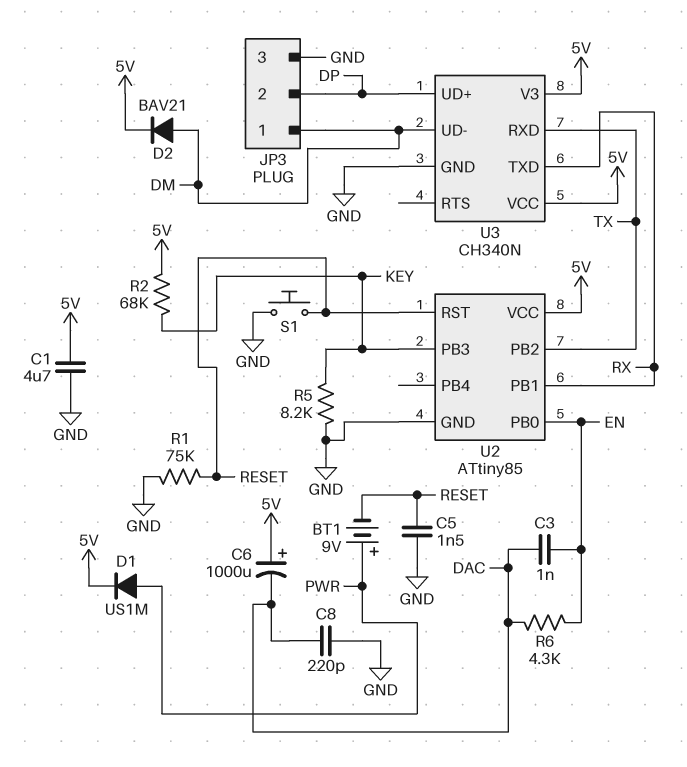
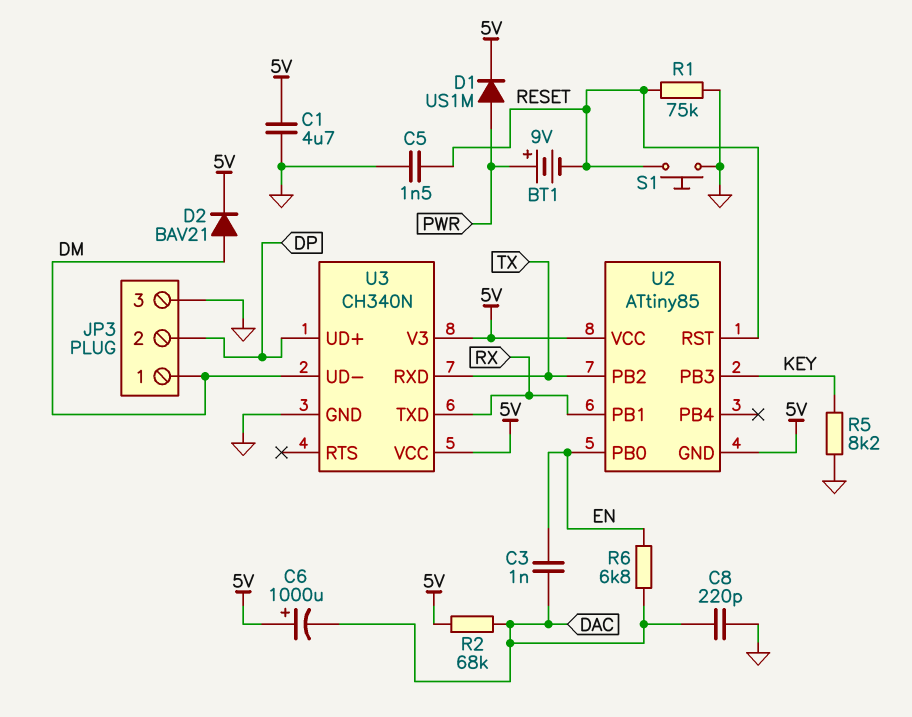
R2: 68k (5V, KEY) -> 68k (5V, DAC)
R6: 4.3k (DAC, EN) -> 6.8k (DAC, EN)
U2 pin GND: GND -> 5V

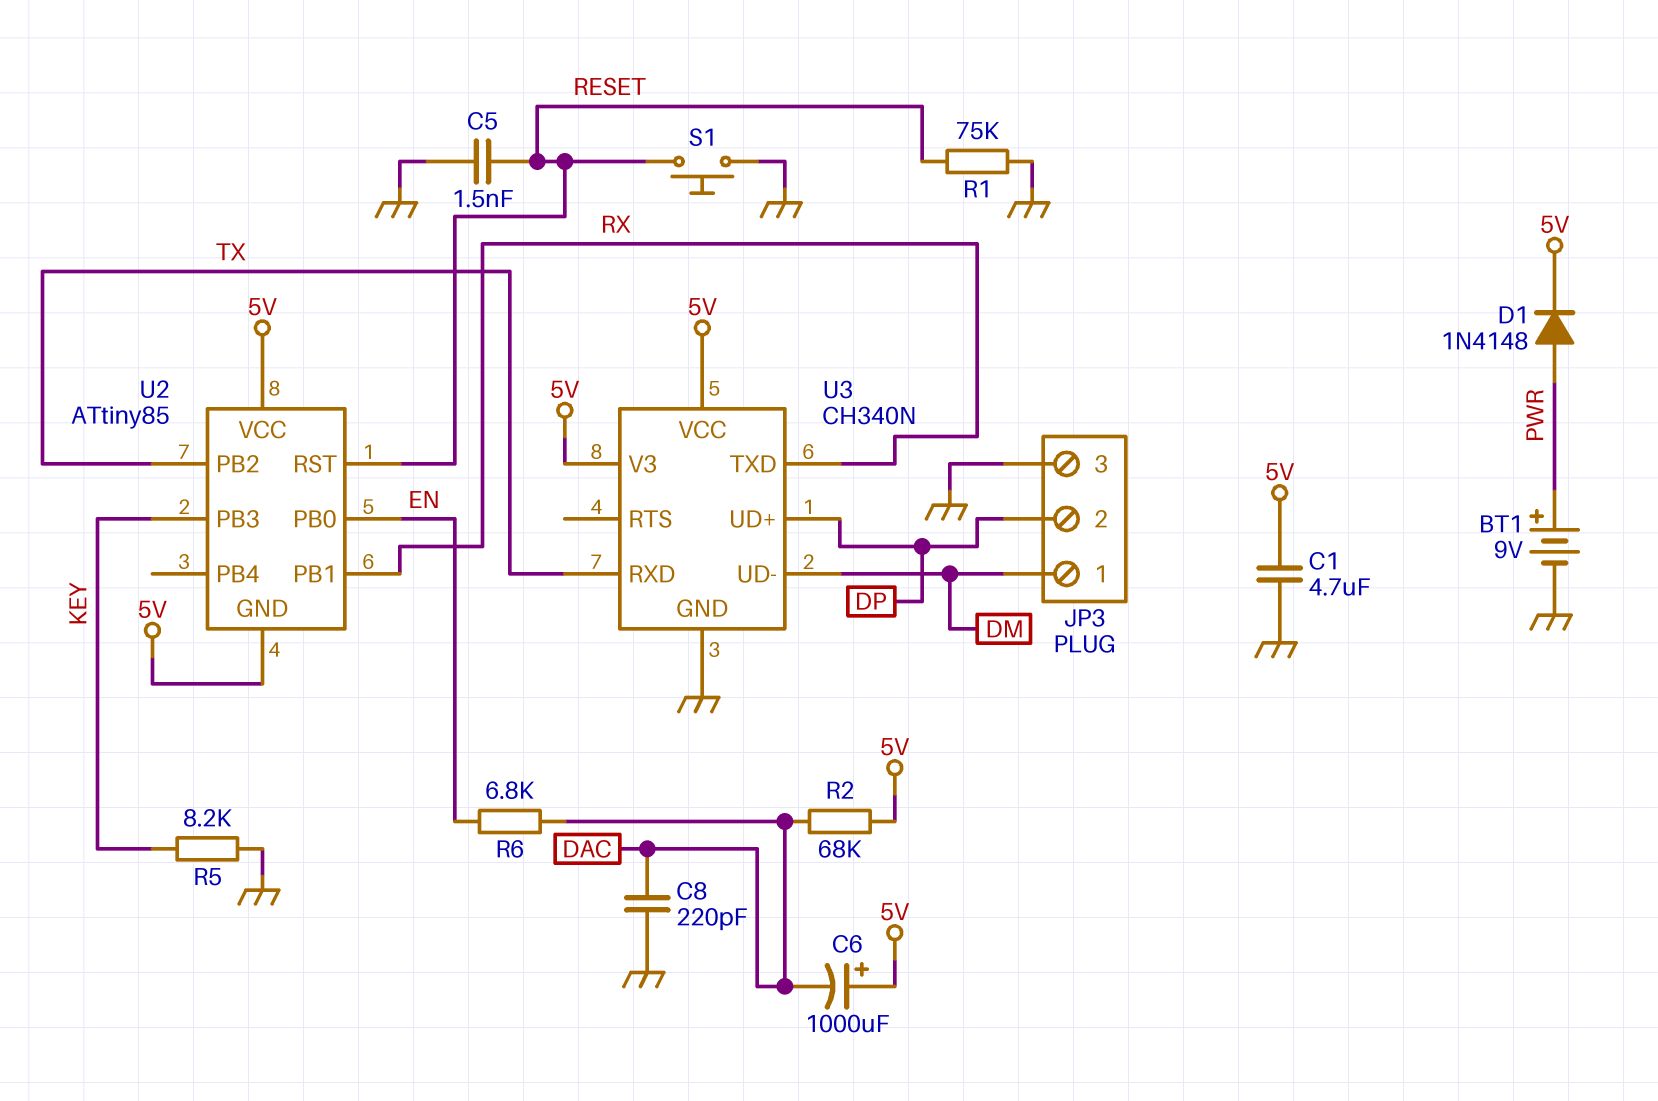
BT1: 9V (plus PWR, minus RESET) -> 9V (plus PWR, minus GND)
C3: 1nF (DAC, EN) -> none
D1: diode US1M (A PWR, K 5V) -> diode 1N4148 (A PWR, K 5V)
D2: diode BAV21 (A DM, K 5V) -> none

